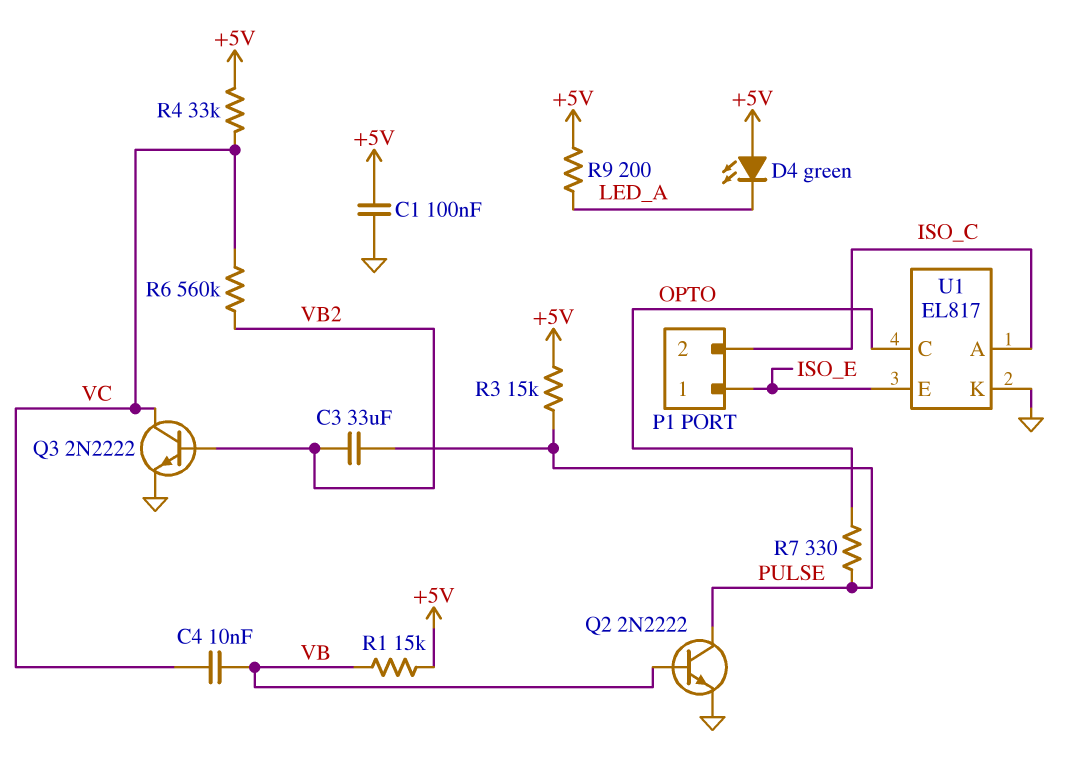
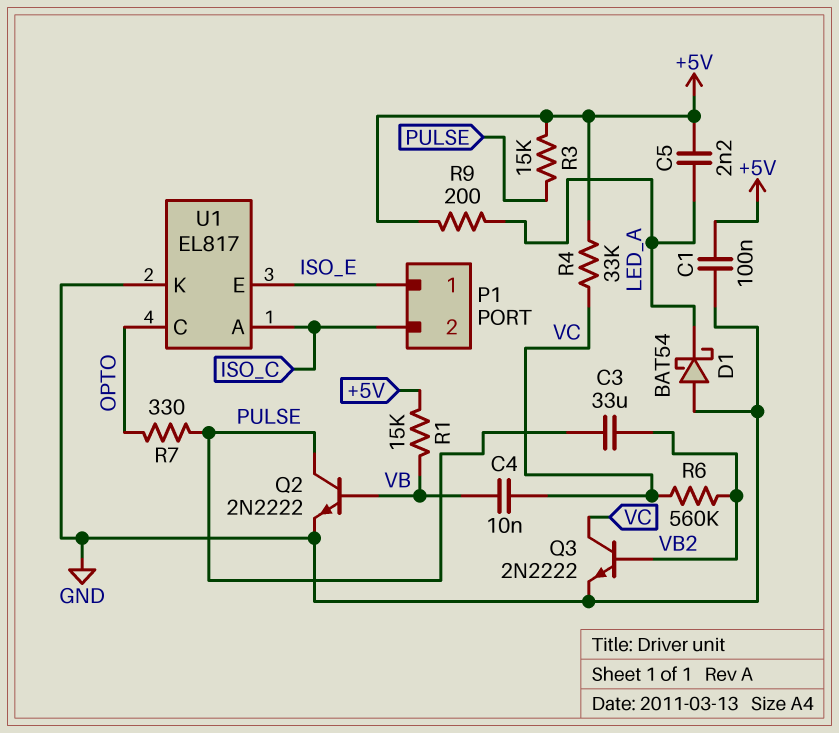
C5: none -> 2.2nF (+5V, LED_A)
D1: none -> schottky BAT54 (A GND, K LED_A)
D4: LED green (A +5V, K LED_A) -> none

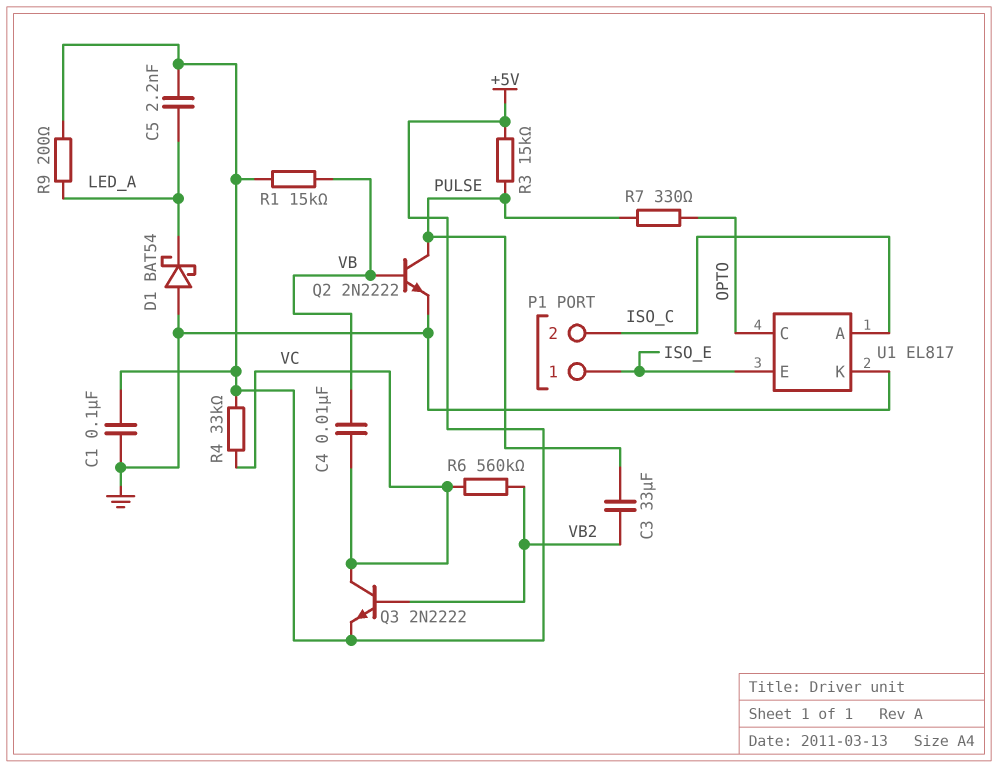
Q3: NPN 2N2222 (B VB2, C VC, E GND) -> NPN 2N2222 (B VB2, C VC, E +5V)

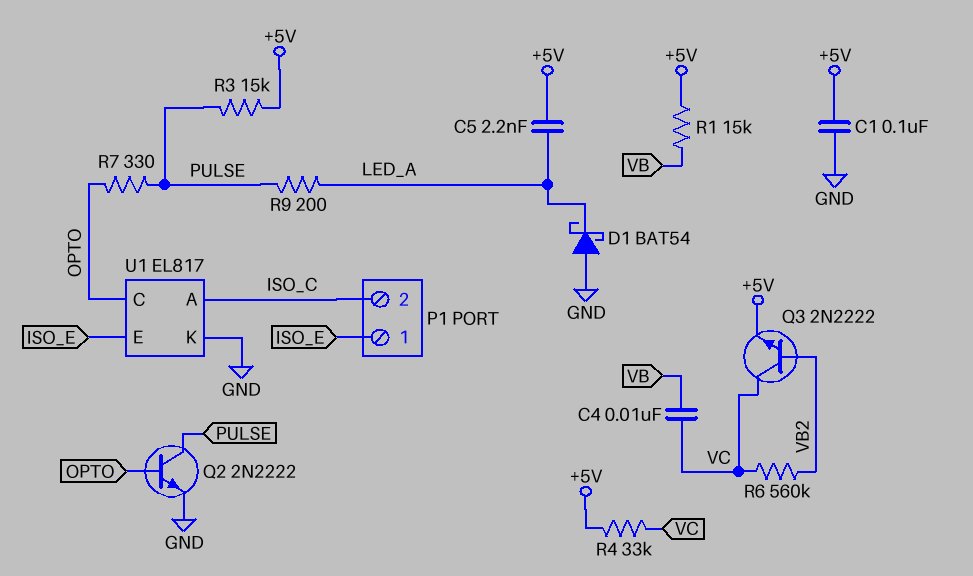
C3: 33uF (PULSE, VB2) -> none
Q2: NPN 2N2222 (B VB, C PULSE, E GND) -> NPN 2N2222 (B OPTO, C PULSE, E GND)
R9: 200 (+5V, LED_A) -> 200 (LED_A, PULSE)

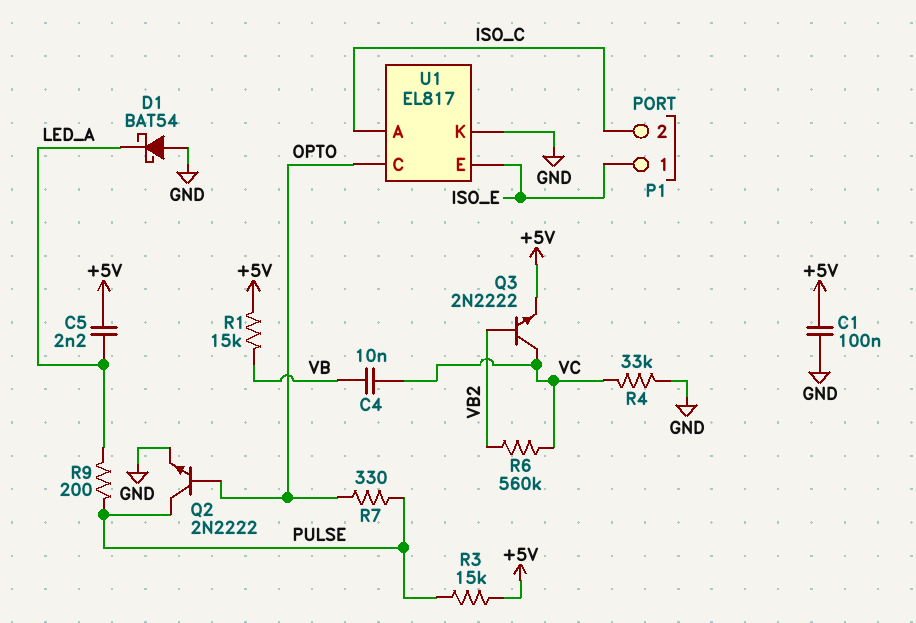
R4: 33k (+5V, VC) -> 33k (GND, VC)

